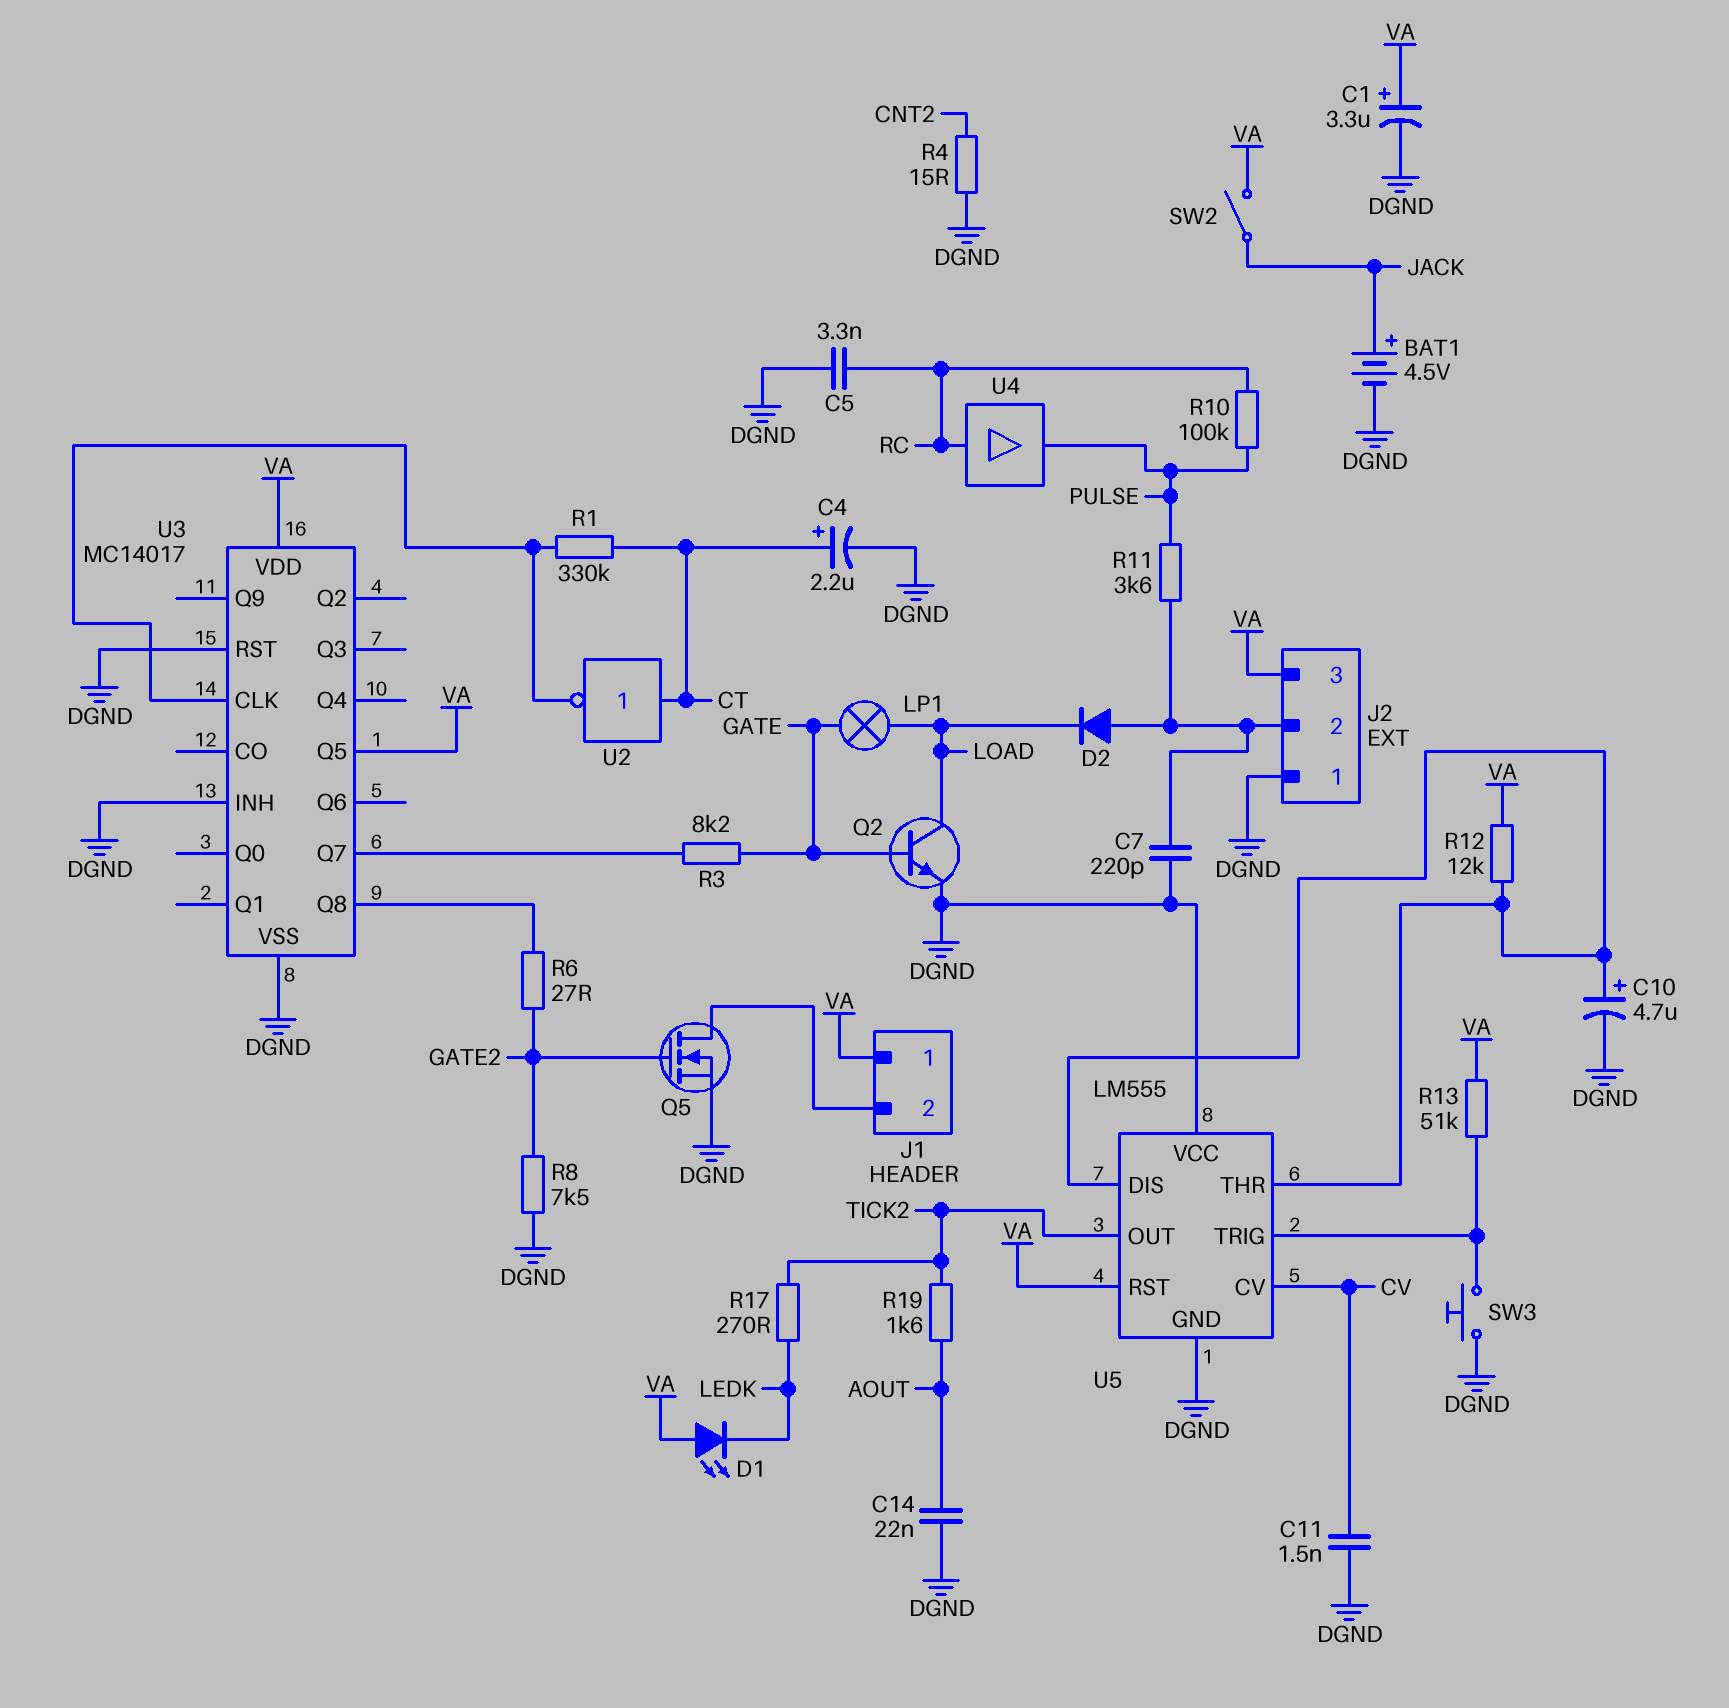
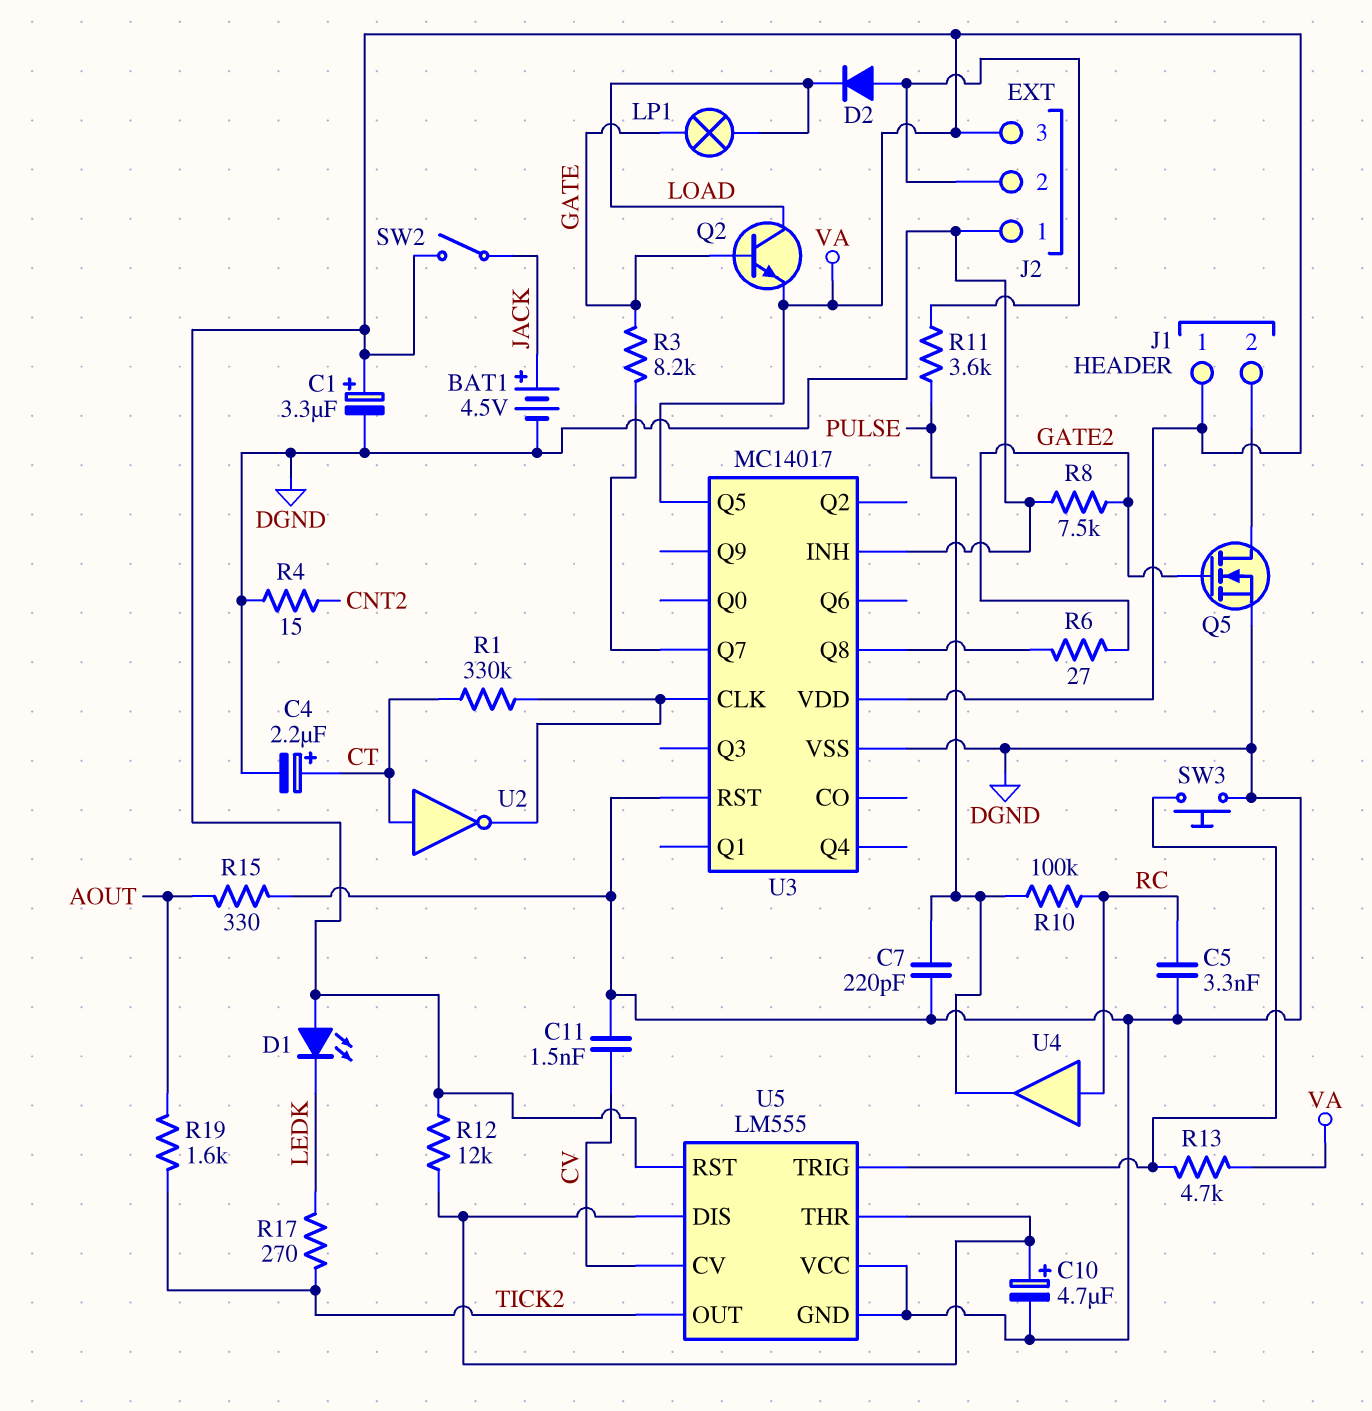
C7: 220pF (DGND, J2/2) -> 220pF (DGND, PULSE)
C14: 22nF (AOUT, DGND) -> none
Q2: NPN (B GATE, C LOAD, E DGND) -> NPN (B GATE, C LOAD, E VA)
R13: 51k (U5/TRIG, VA) -> 4.7k (U5/TRIG, VA)
R15: none -> 330 (AOUT, DGND)

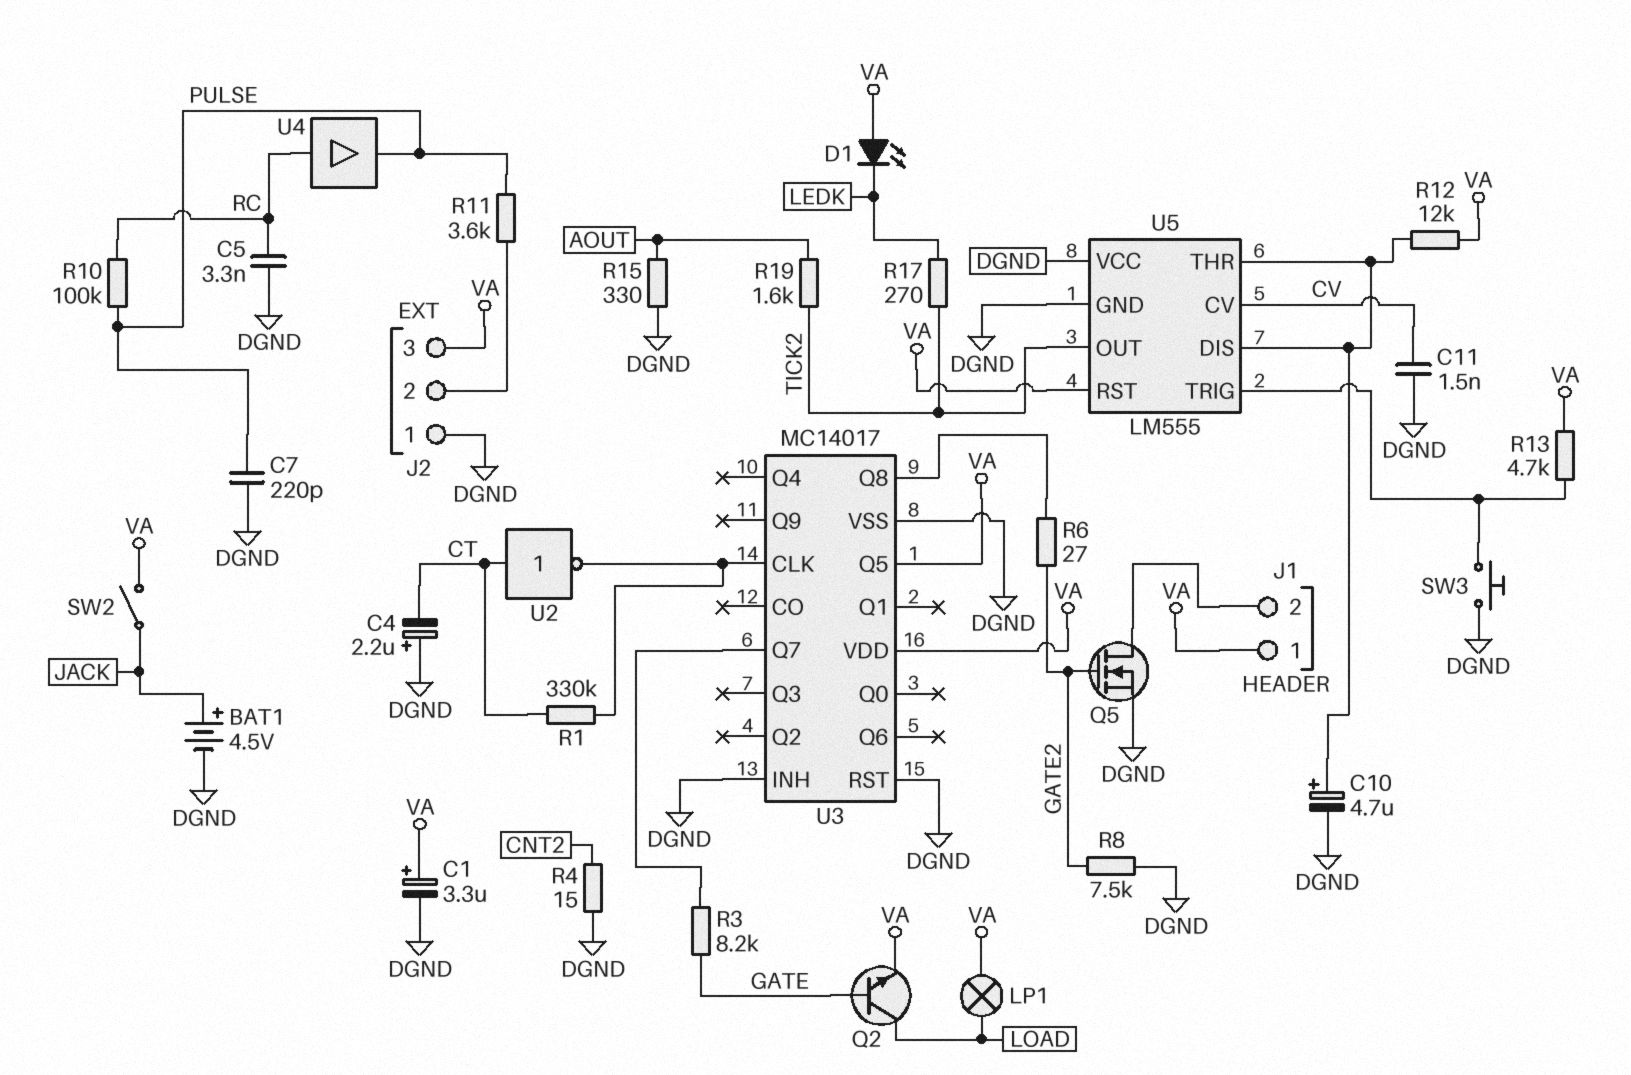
C4: 2.2uF (plus CT, minus DGND) -> 2.2uF (plus DGND, minus CT)
D2: diode (A J2/2, K LOAD) -> none
LP1: lamp (GATE, LOAD) -> lamp (LOAD, VA)

